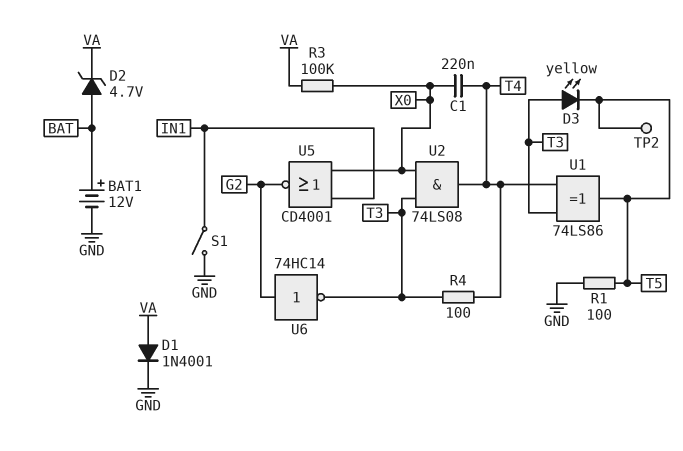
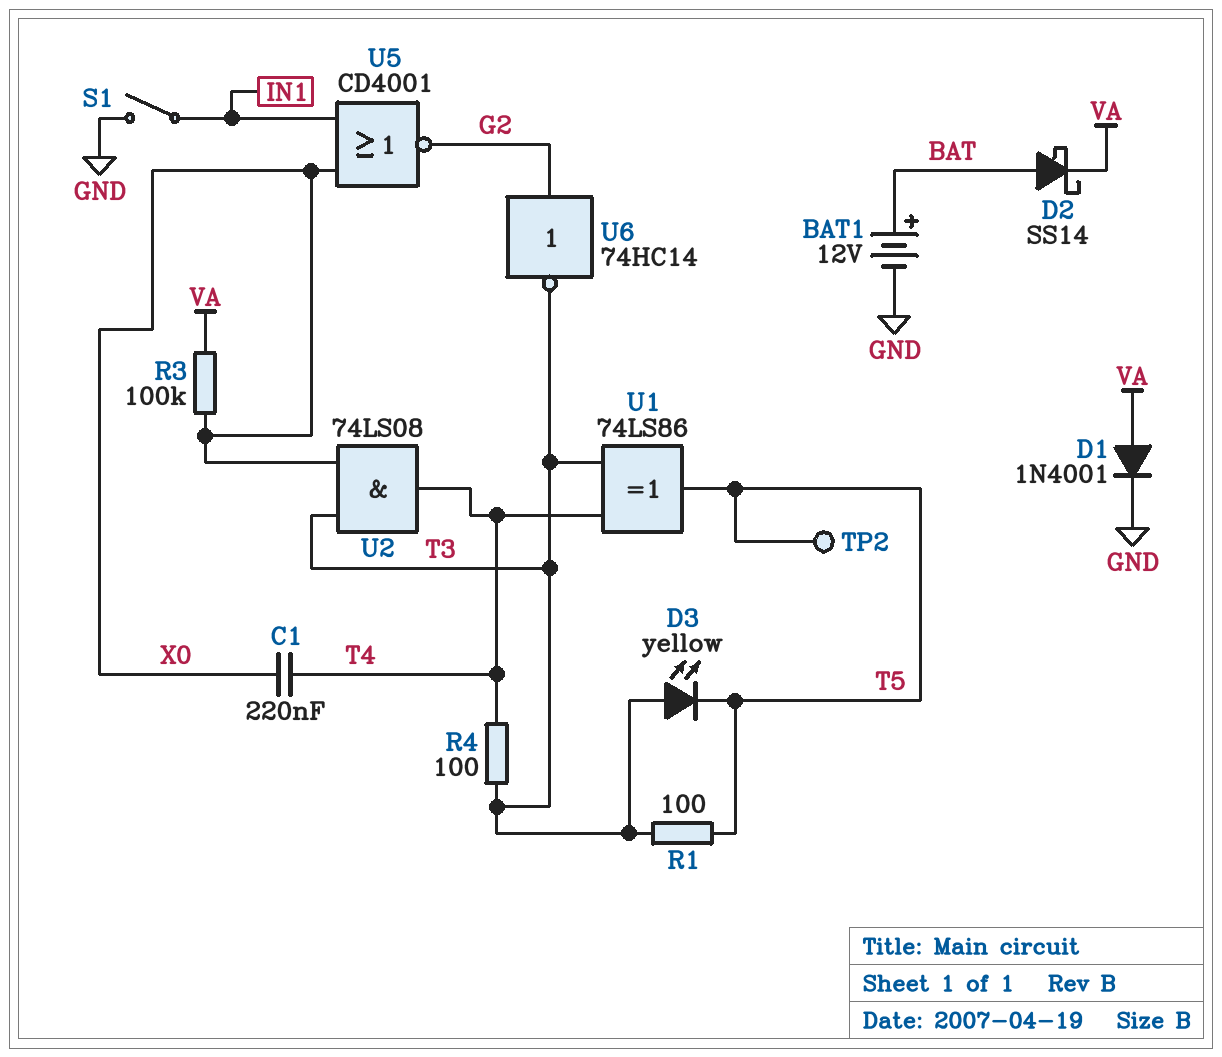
D2: zener 4.7V (A BAT, K VA) -> schottky SS14 (A BAT, K VA)
R1: 100 (GND, T5) -> 100 (T3, T5)

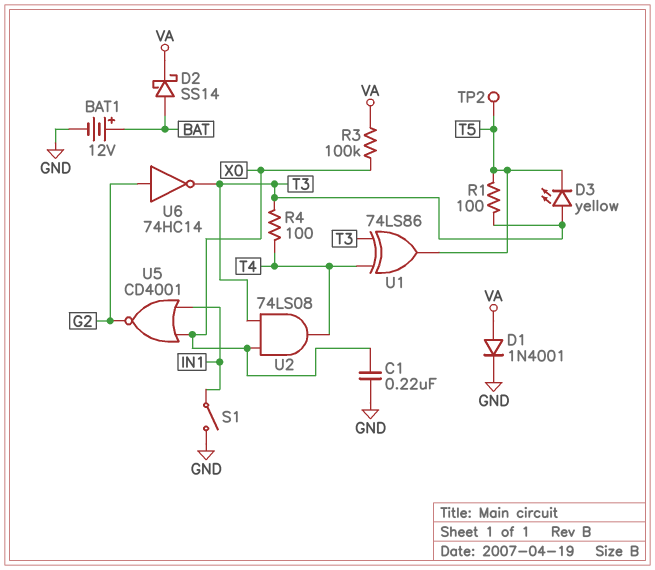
C1: 220nF (T4, X0) -> 220nF (GND, X0)

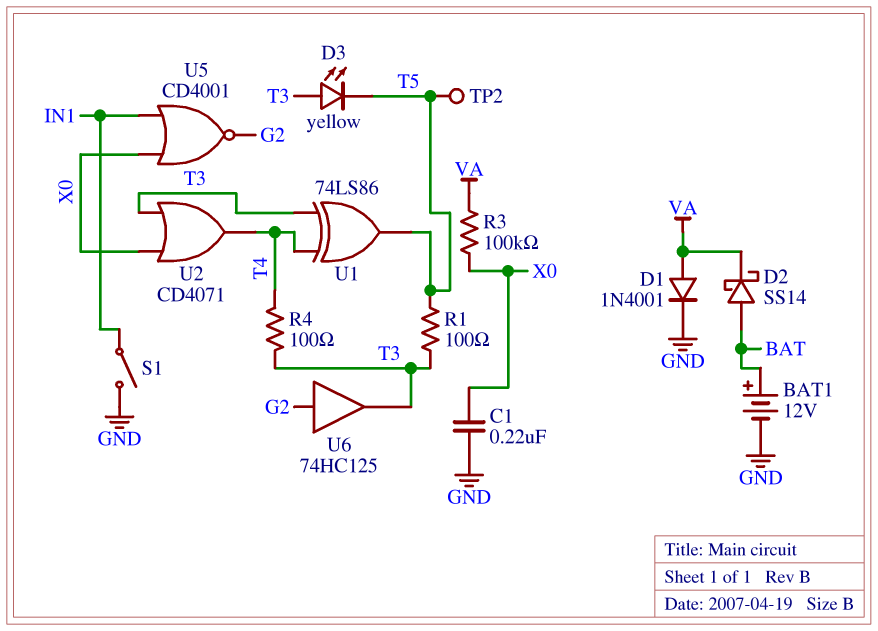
U2: AND 74LS08 (in T3, in X0, out T4) -> OR CD4071 (in T3, in X0, out T4)
U6: NOT 74HC14 (in G2, out T3) -> buffer 74HC125 (in G2, out T3)

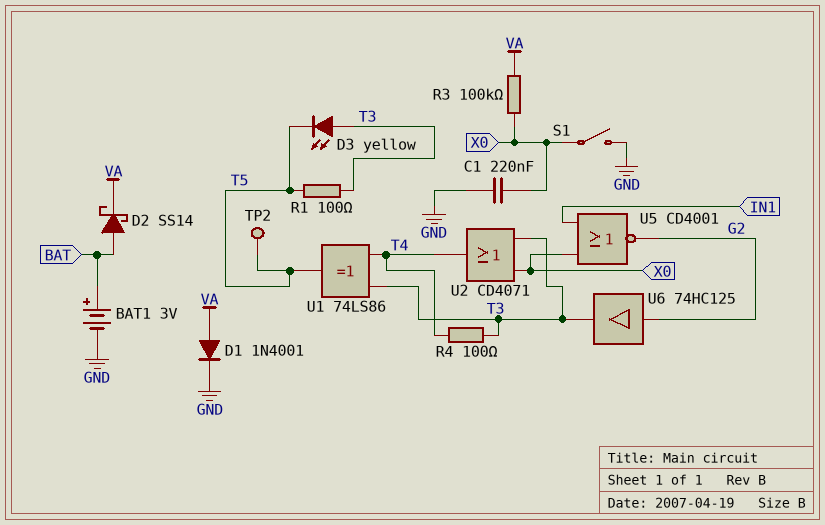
BAT1: 12V (plus BAT, minus GND) -> 3V (plus BAT, minus GND)
S1: switch (GND, IN1) -> switch (GND, X0)

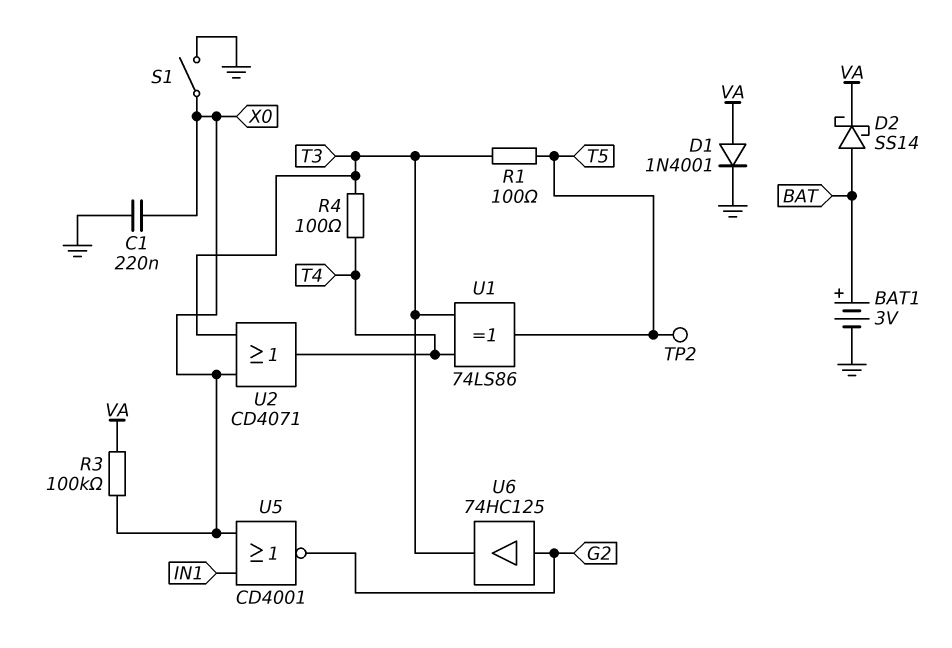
D3: LED yellow (A T3, K T5) -> none

